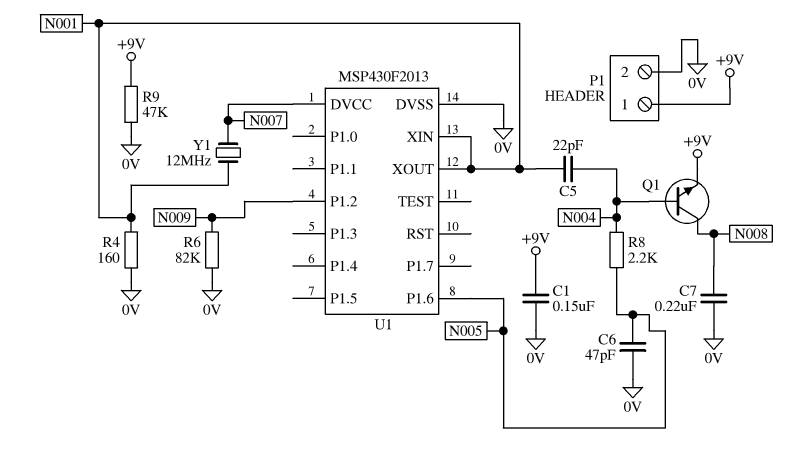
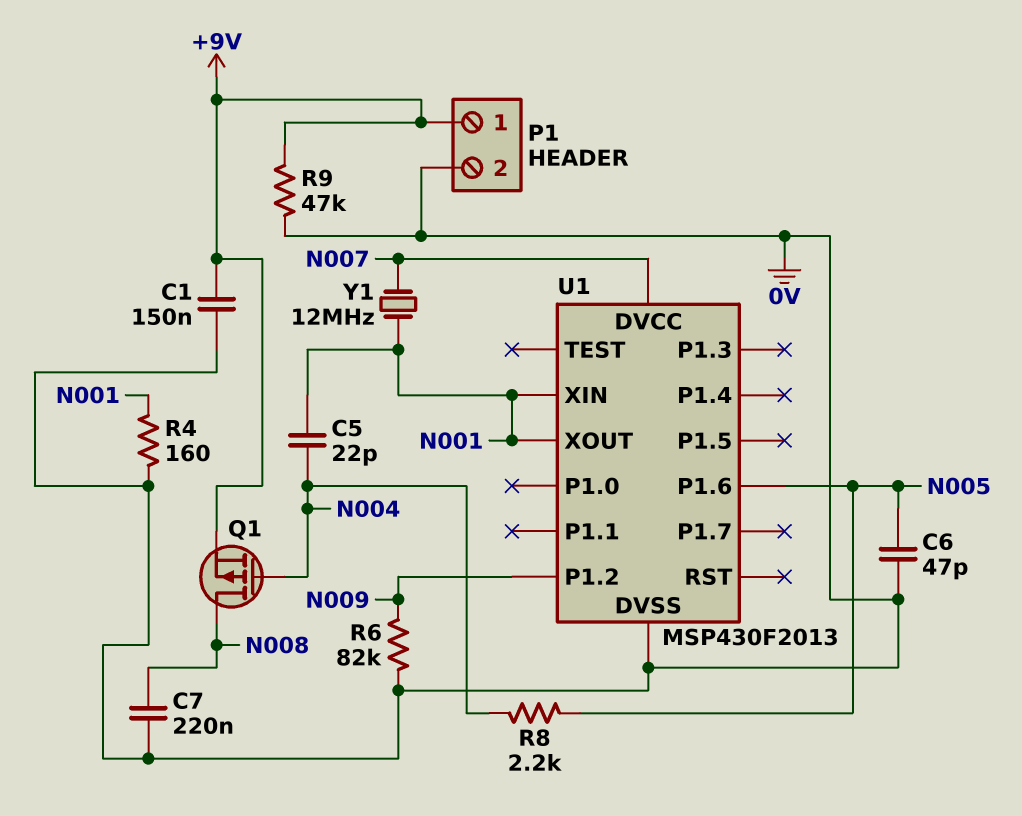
Q1: NPN (B N004, C N008, E +9V) -> PMOS (G N004, D N008, S +9V)

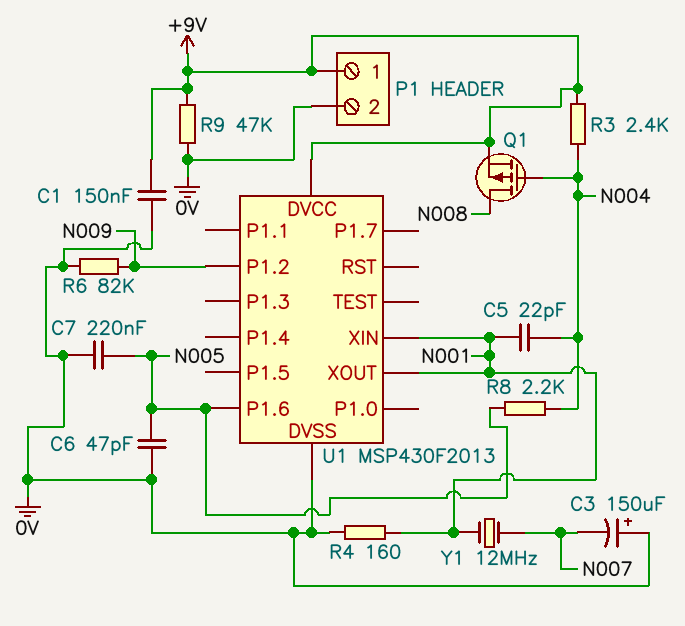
C3: none -> 150uF (plus 0V, minus N007)
C7: 220nF (0V, N008) -> 220nF (0V, N005)
R3: none -> 2.4k (+9V, N004)
U1 pin DVCC: N007 -> +9V

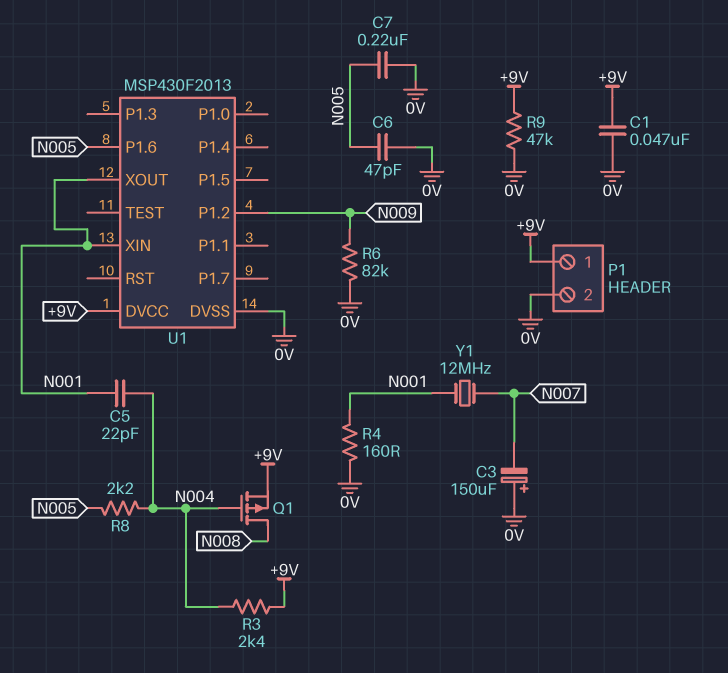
C1: 150nF (+9V, 0V) -> 47nF (+9V, 0V)

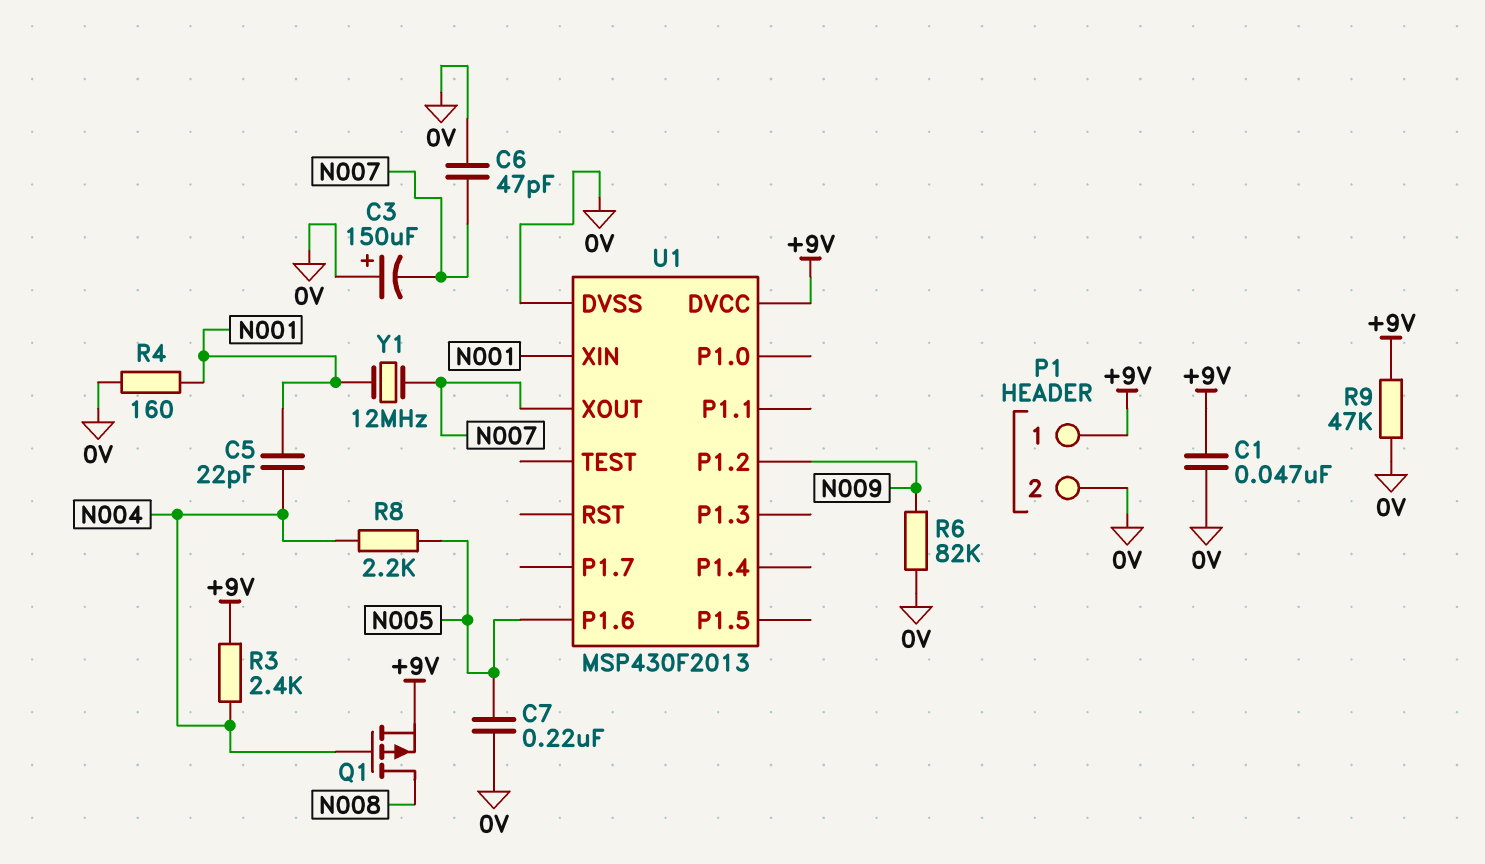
C6: 47pF (0V, N005) -> 47pF (0V, N007)
U1 pin XOUT: N001 -> N007

